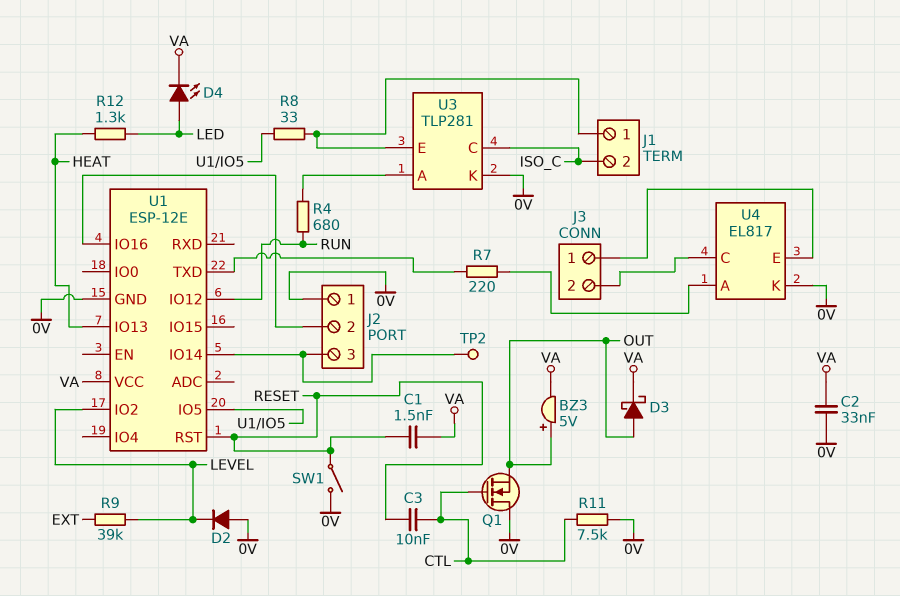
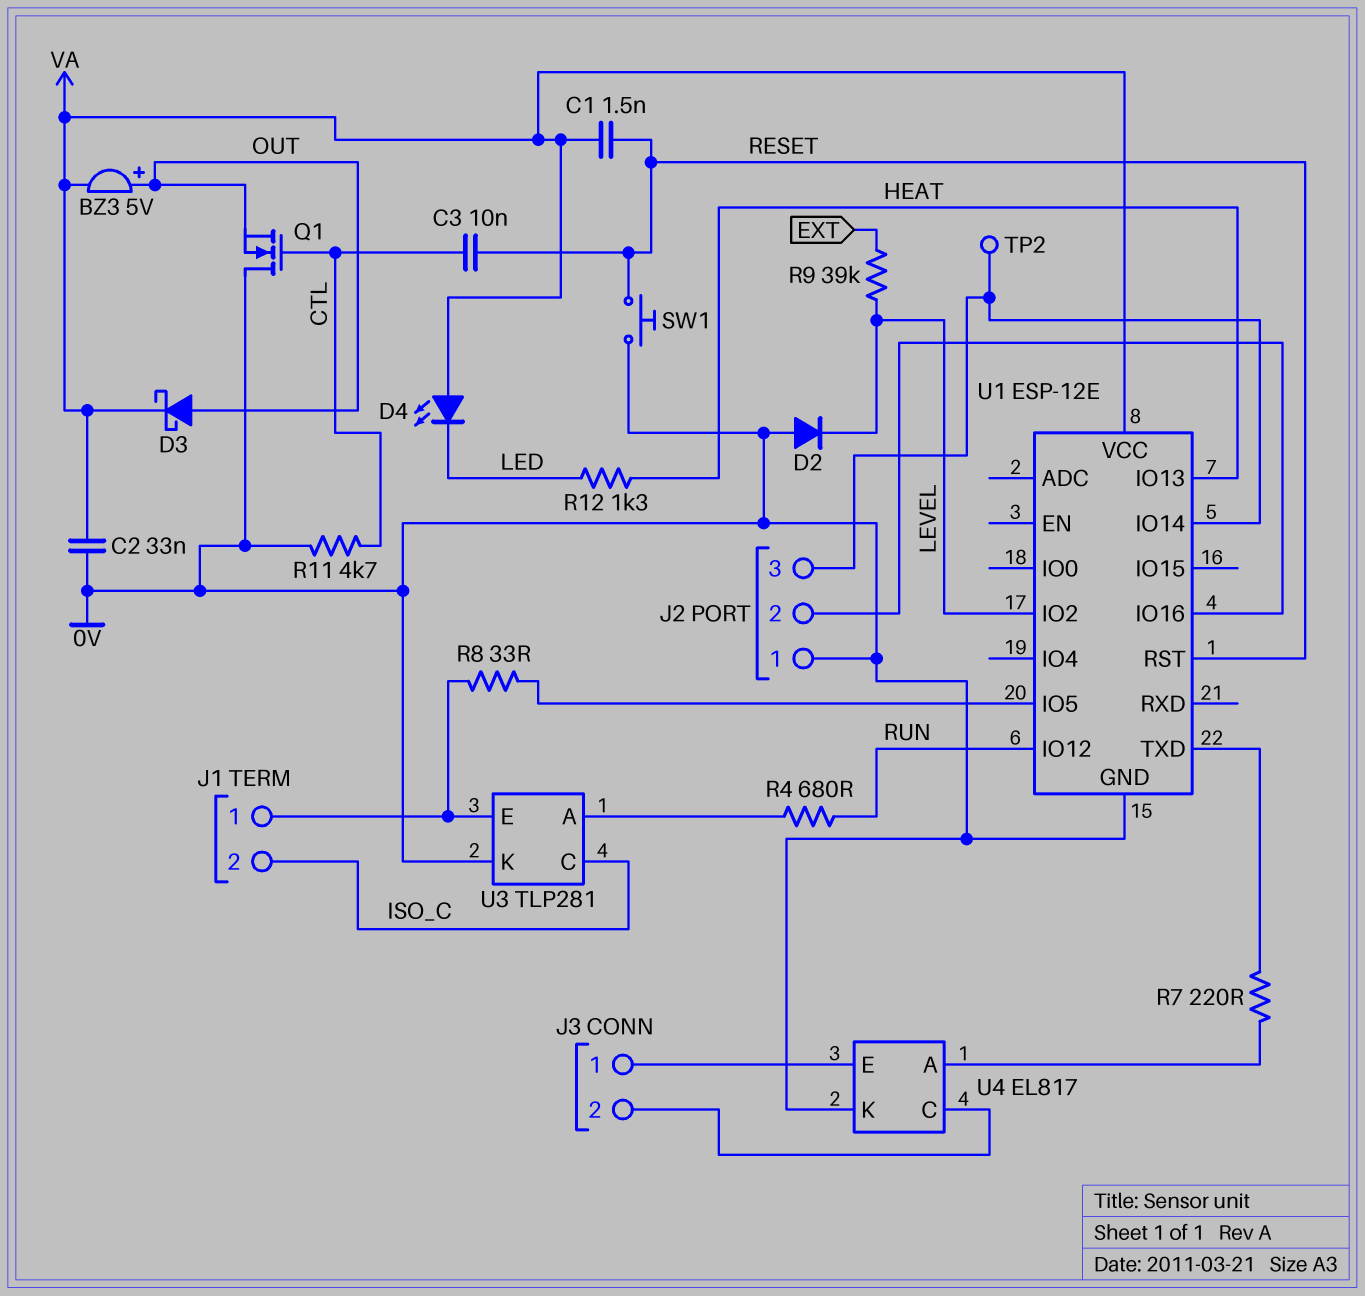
D4: LED (A LED, K VA) -> LED (A VA, K LED)
R11: 7.5k (0V, CTL) -> 4.7k (0V, CTL)
SW1: switch (0V, RESET) -> button (0V, RESET)

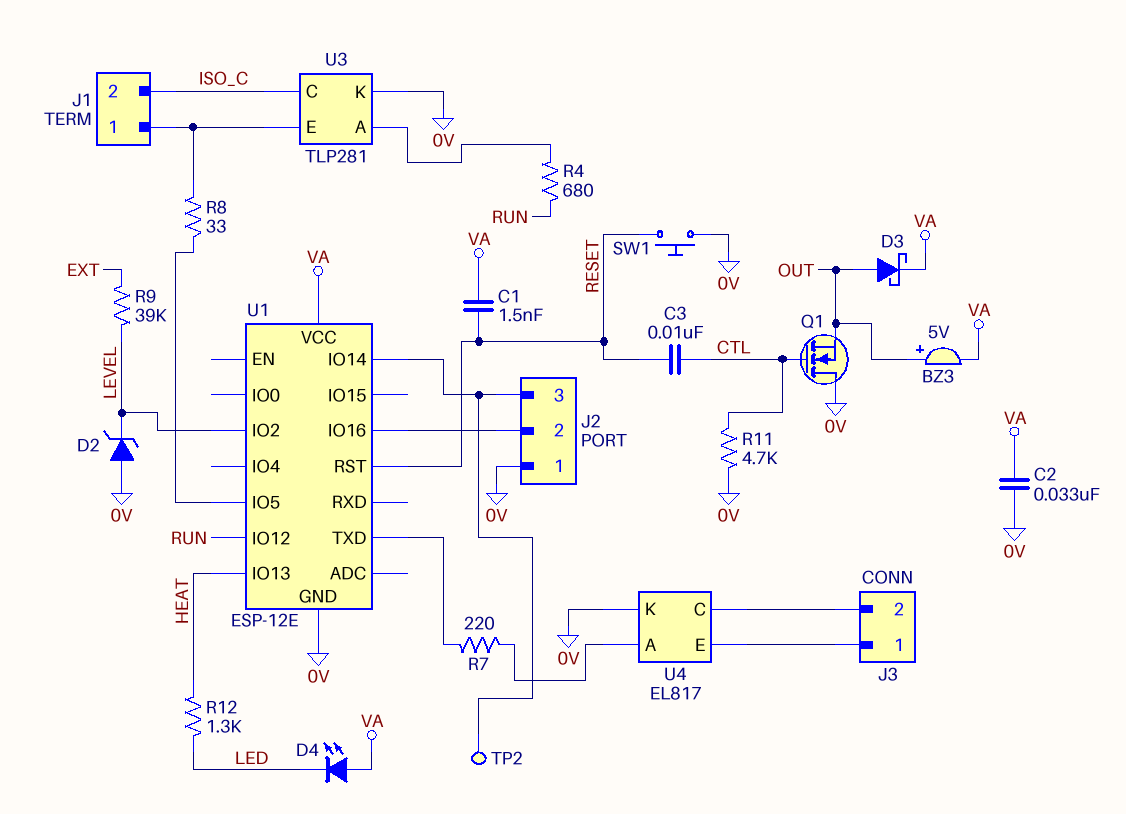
D2: diode (A 0V, K LEVEL) -> zener (A 0V, K LEVEL)

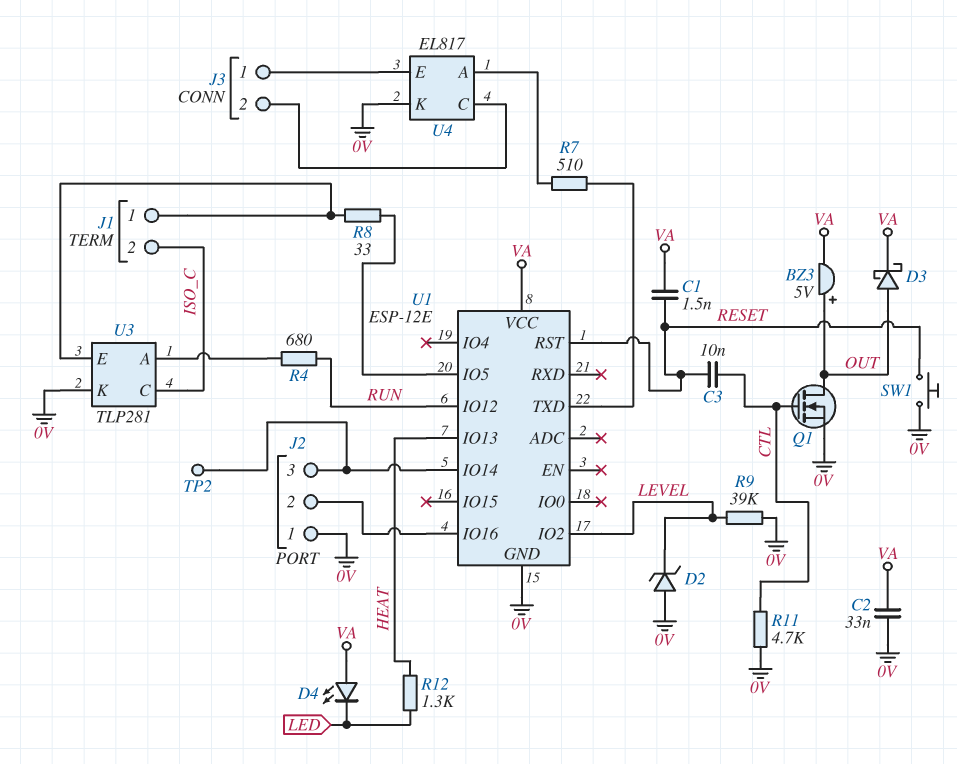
Q1: NMOS (G CTL, D 0V, S OUT) -> NMOS (G CTL, D OUT, S 0V)
R7: 220 (U1/TXD, U4/A) -> 510 (U1/TXD, U4/A)
R9: 39k (EXT, LEVEL) -> 39k (0V, LEVEL)

